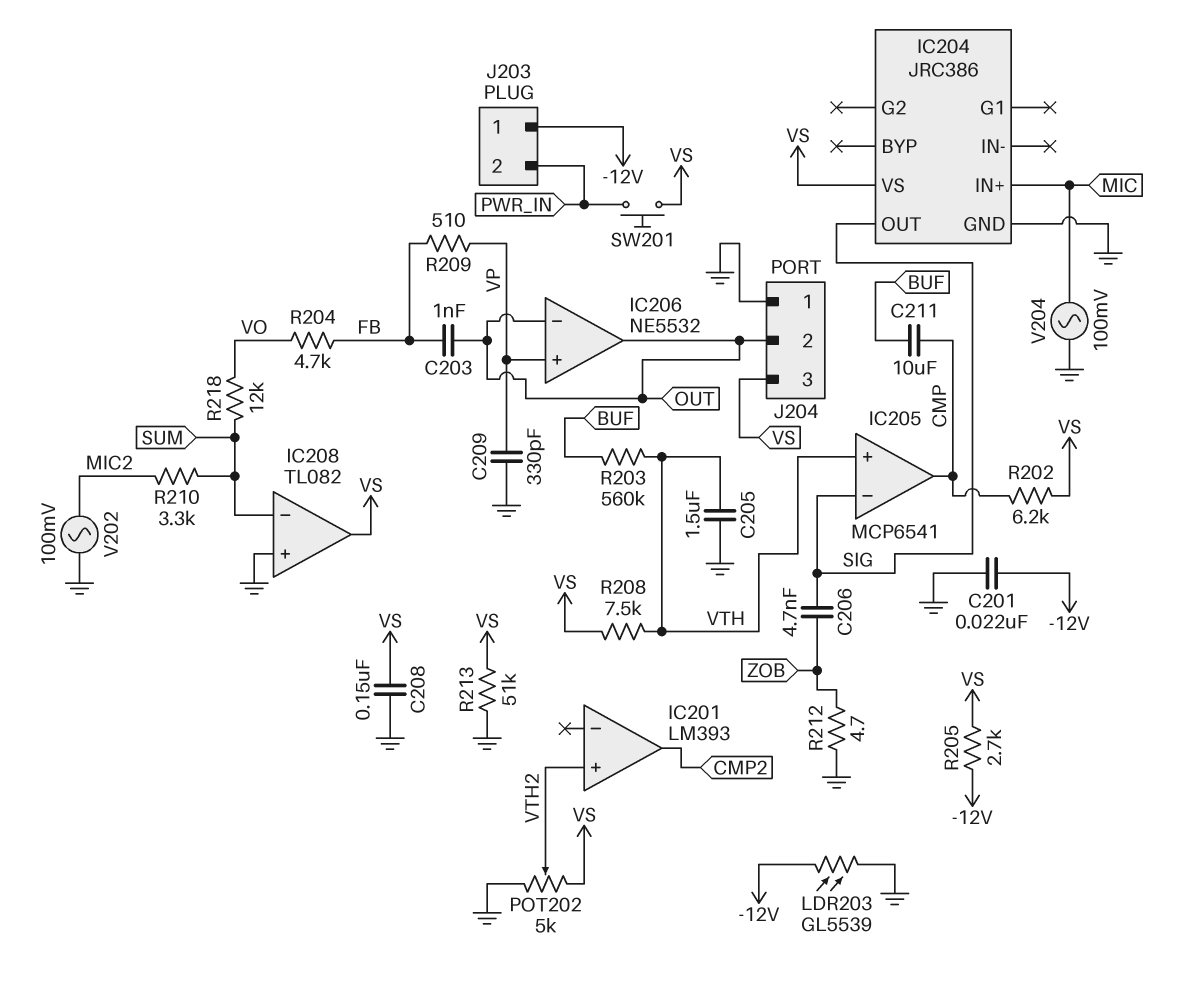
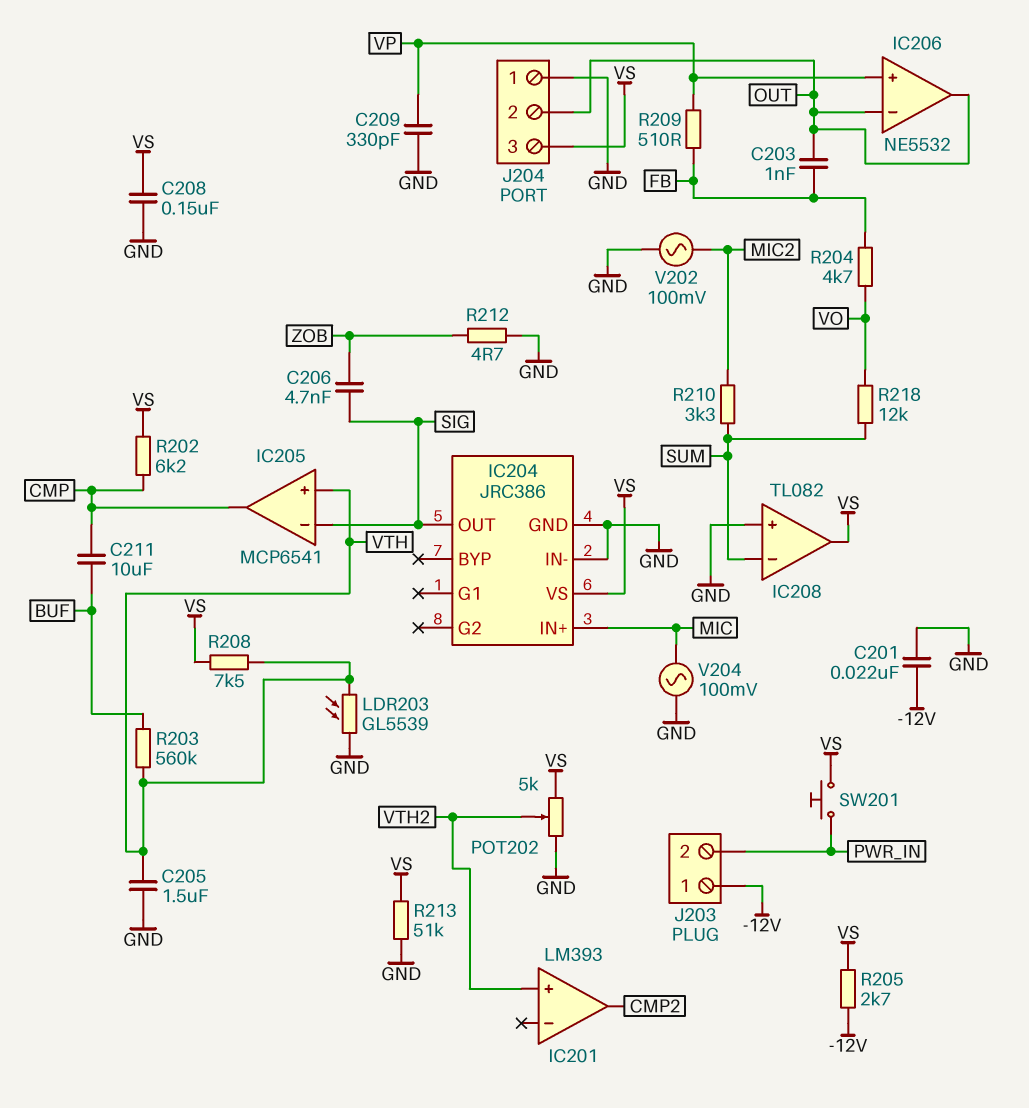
IC204 pin IN-: none -> GND
LDR203: GL5539 (-12V, GND) -> GL5539 (GND, VTH)

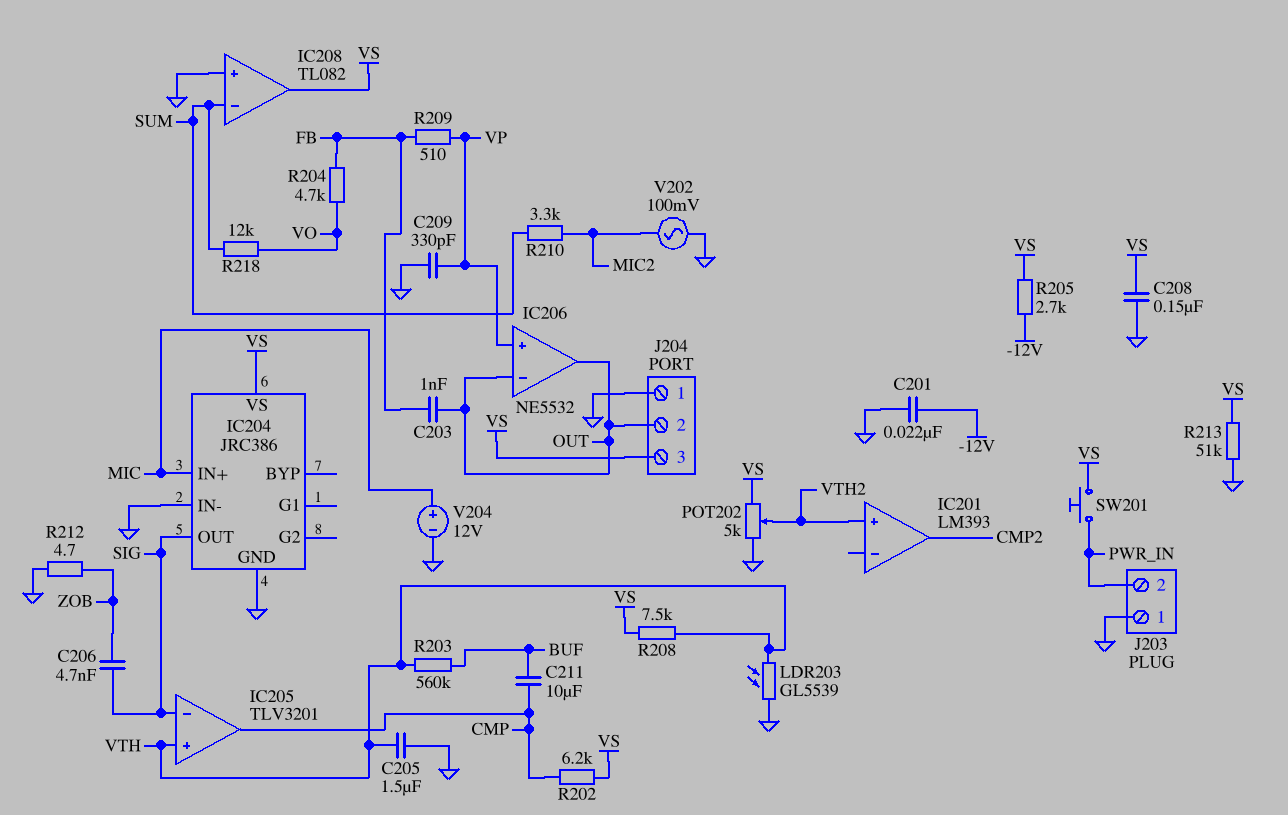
IC205: MCP6541 -> TLV3201
J203 pin 1: -12V -> GND
V204: AC 100mV (GND, MIC) -> 12V (plus MIC, minus GND)

